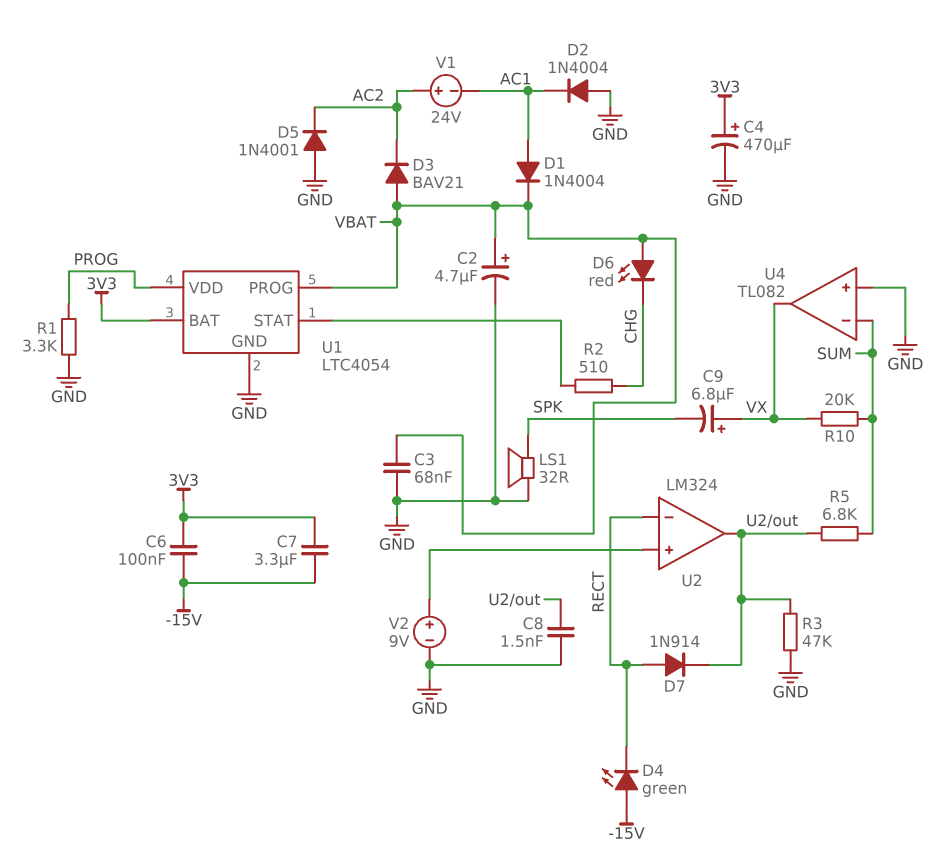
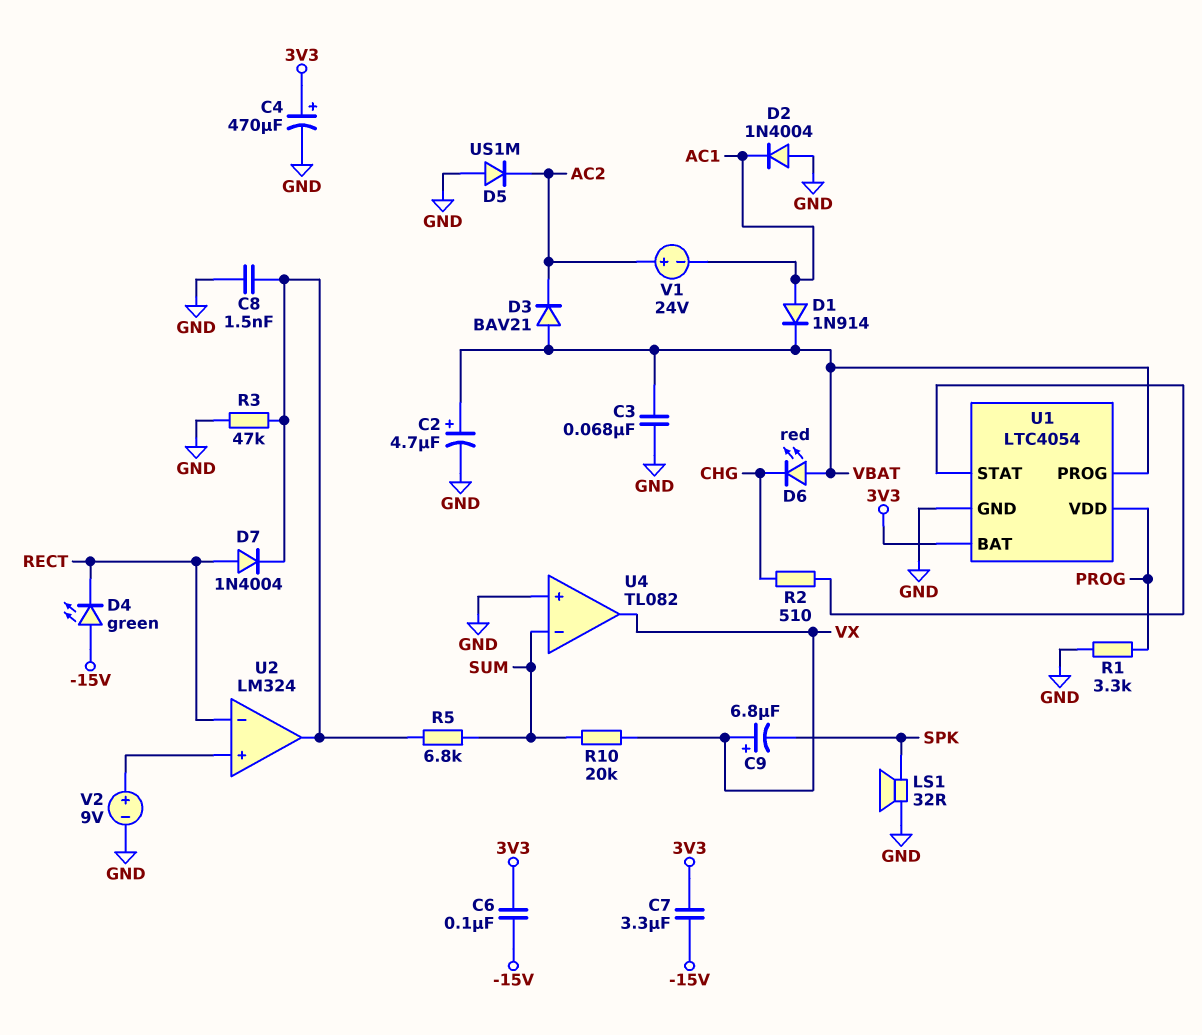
D1: diode 1N4004 (A AC1, K VBAT) -> diode 1N914 (A AC1, K VBAT)
D5: diode 1N4001 (A GND, K AC2) -> diode US1M (A GND, K AC2)
D7: diode 1N914 (A RECT, K U2/out) -> diode 1N4004 (A RECT, K U2/out)

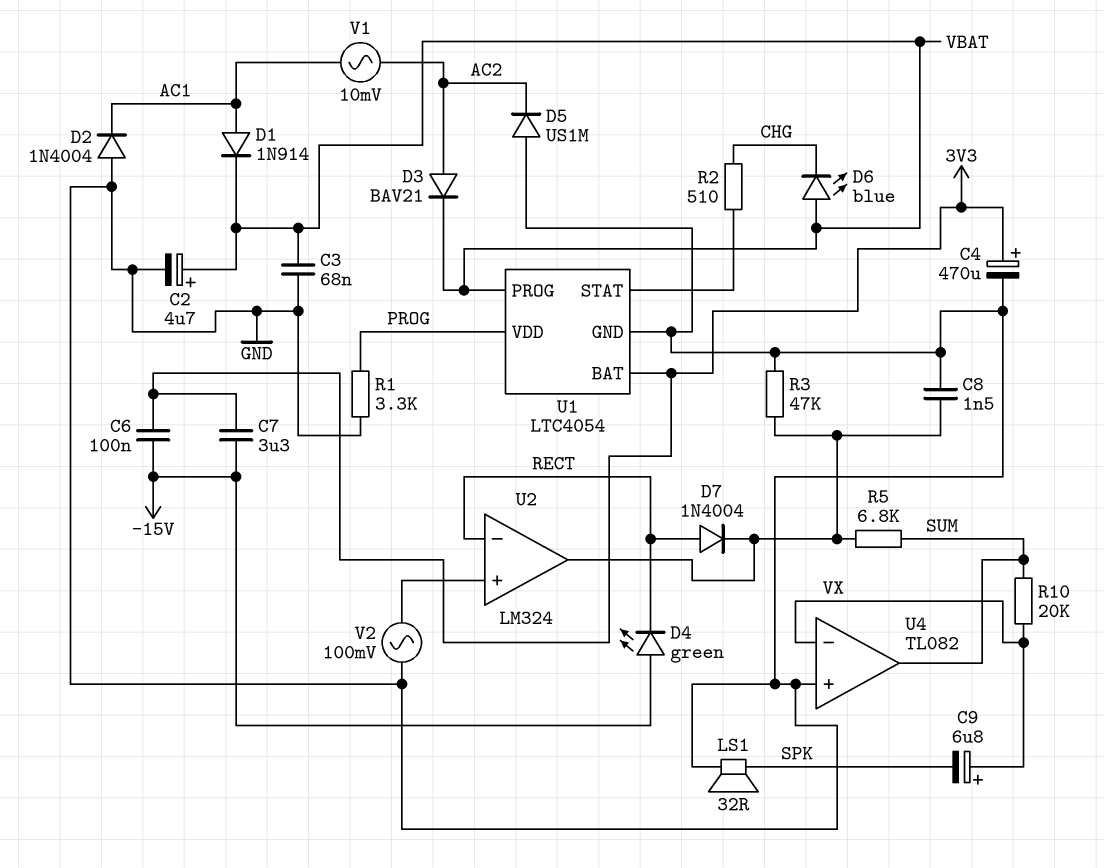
D3: diode BAV21 (A VBAT, K AC2) -> diode BAV21 (A AC2, K VBAT)
D6: LED red (A VBAT, K CHG) -> LED blue (A VBAT, K CHG)
U4 pin in-: SUM -> VX
U4 pin out: VX -> SUM
V1: 24V (plus AC2, minus AC1) -> AC 10mV (AC1, AC2)
V2: 9V (plus U2/in+, minus GND) -> AC 100mV (GND, U2/in+)

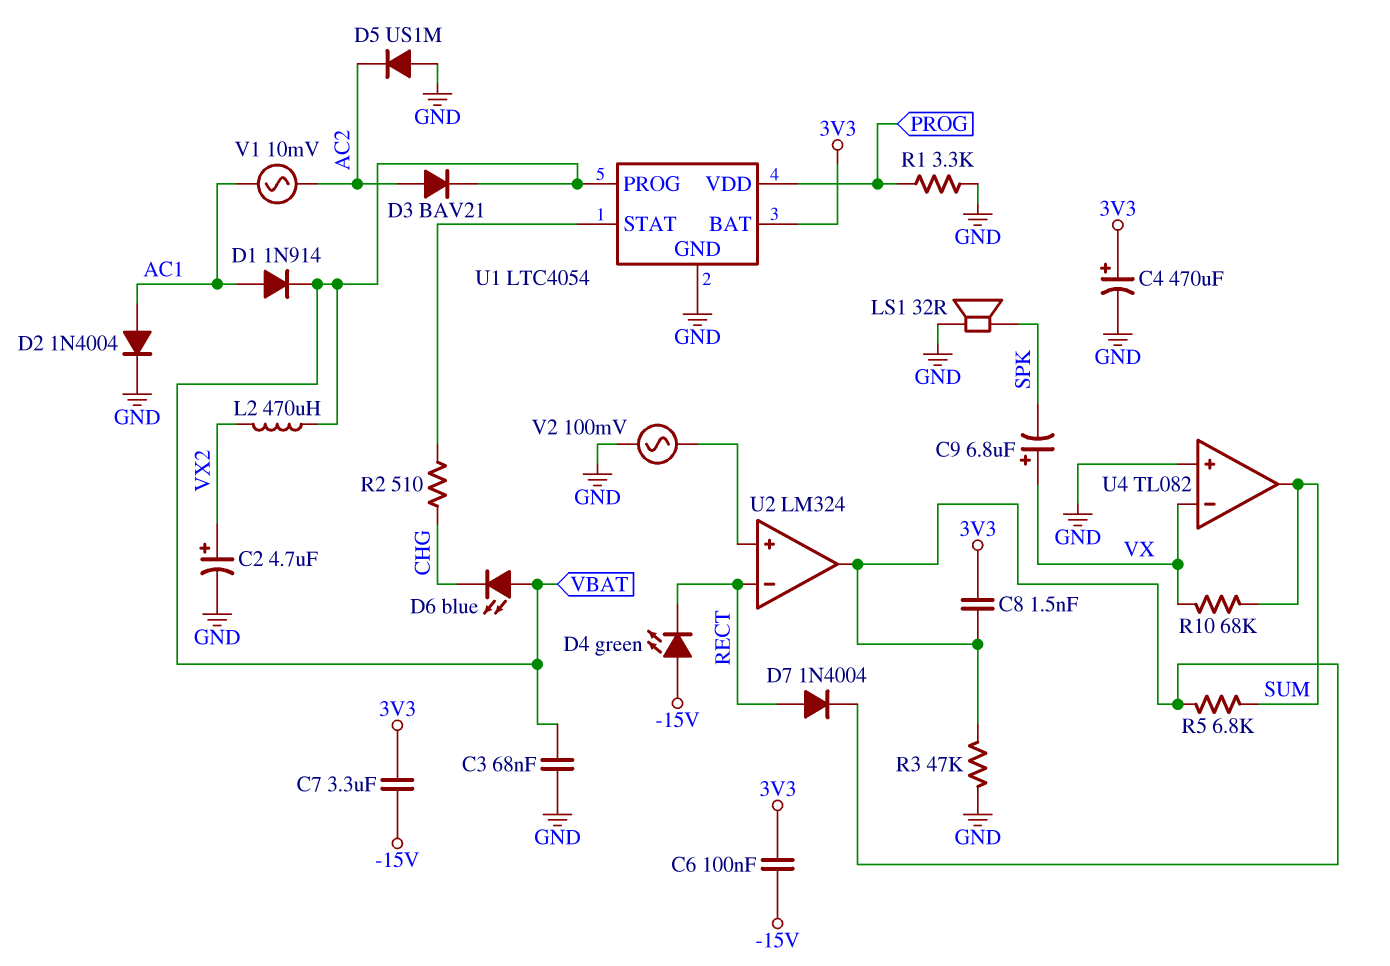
C2: 4.7uF (plus VBAT, minus GND) -> 4.7uF (plus VX2, minus GND)
C8: 1.5nF (GND, U2/out) -> 1.5nF (3V3, U2/out)
D2: diode 1N4004 (A GND, K AC1) -> diode 1N4004 (A AC1, K GND)
L2: none -> 470uH (VBAT, VX2)
R10: 20k (SUM, VX) -> 68k (SUM, VX)

